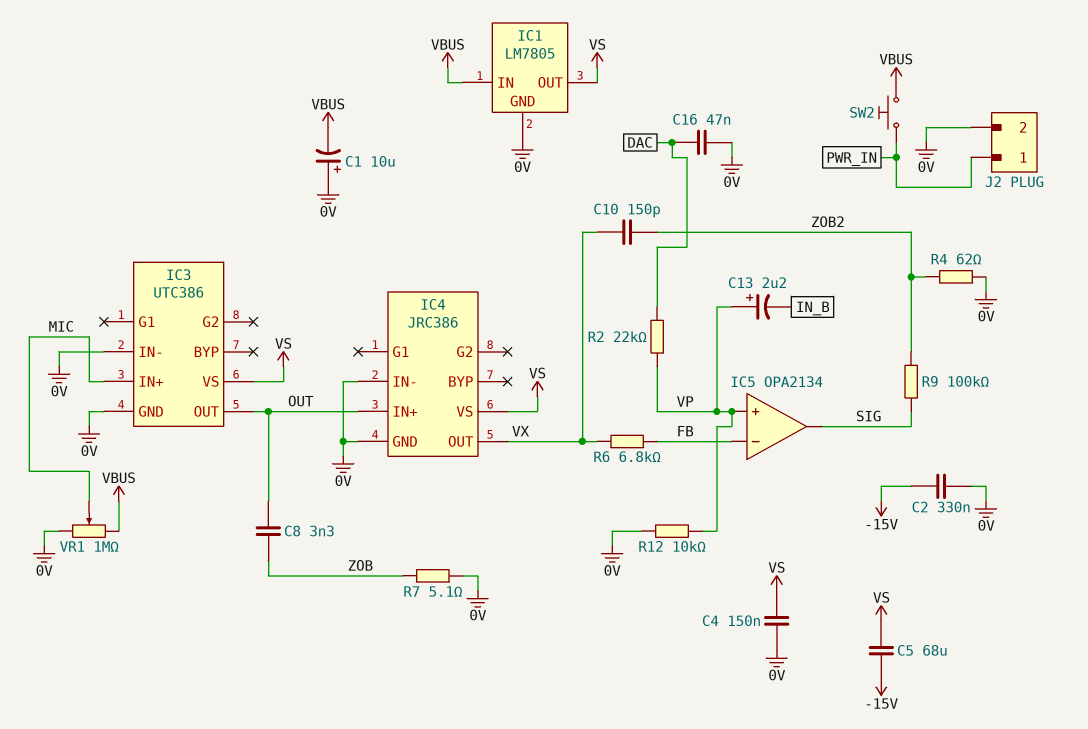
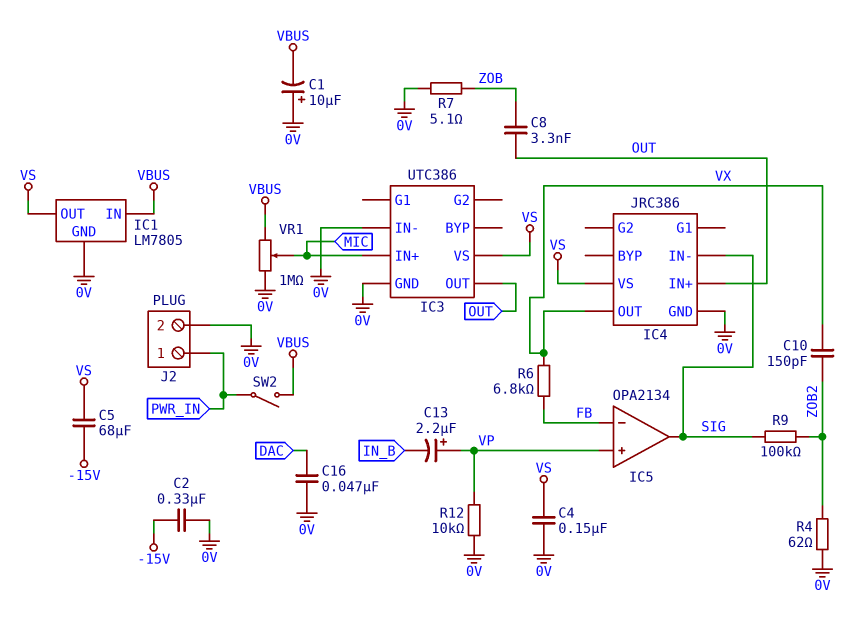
IC4 pin IN-: 0V -> SIG
R2: 22k (DAC, VP) -> none
SW2: button (PWR_IN, VBUS) -> switch (PWR_IN, VBUS)

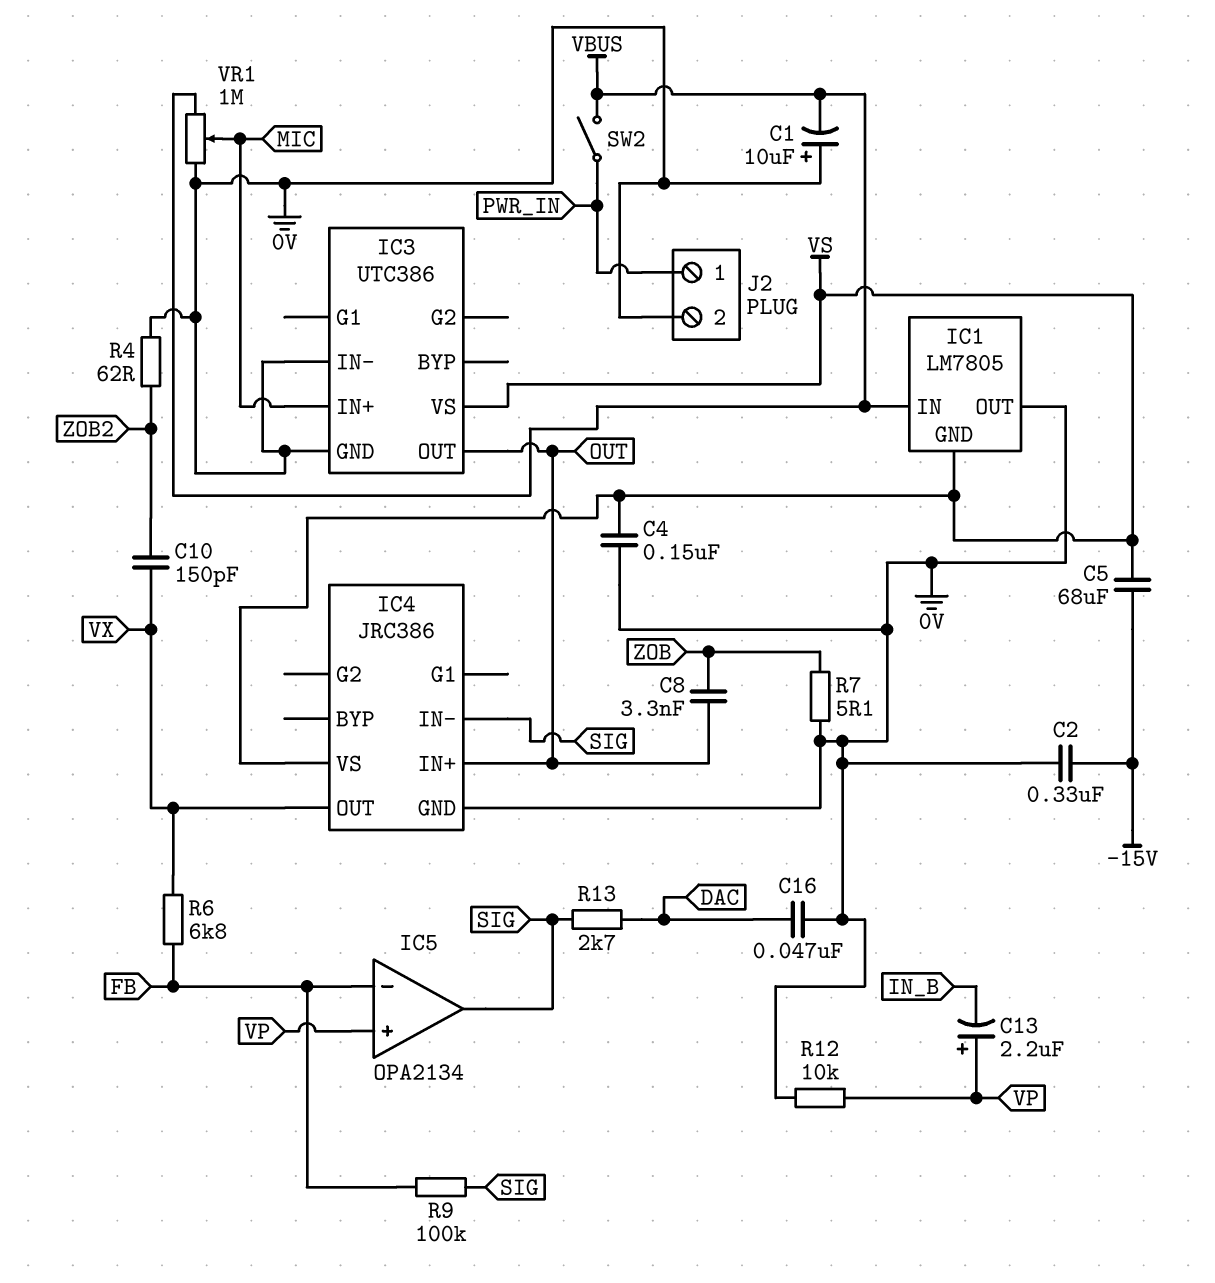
IC1 pin GND: 0V -> VS
IC1 pin OUT: VS -> 0V
R9: 100k (SIG, ZOB2) -> 100k (FB, SIG)
R13: none -> 2.7k (DAC, SIG)

